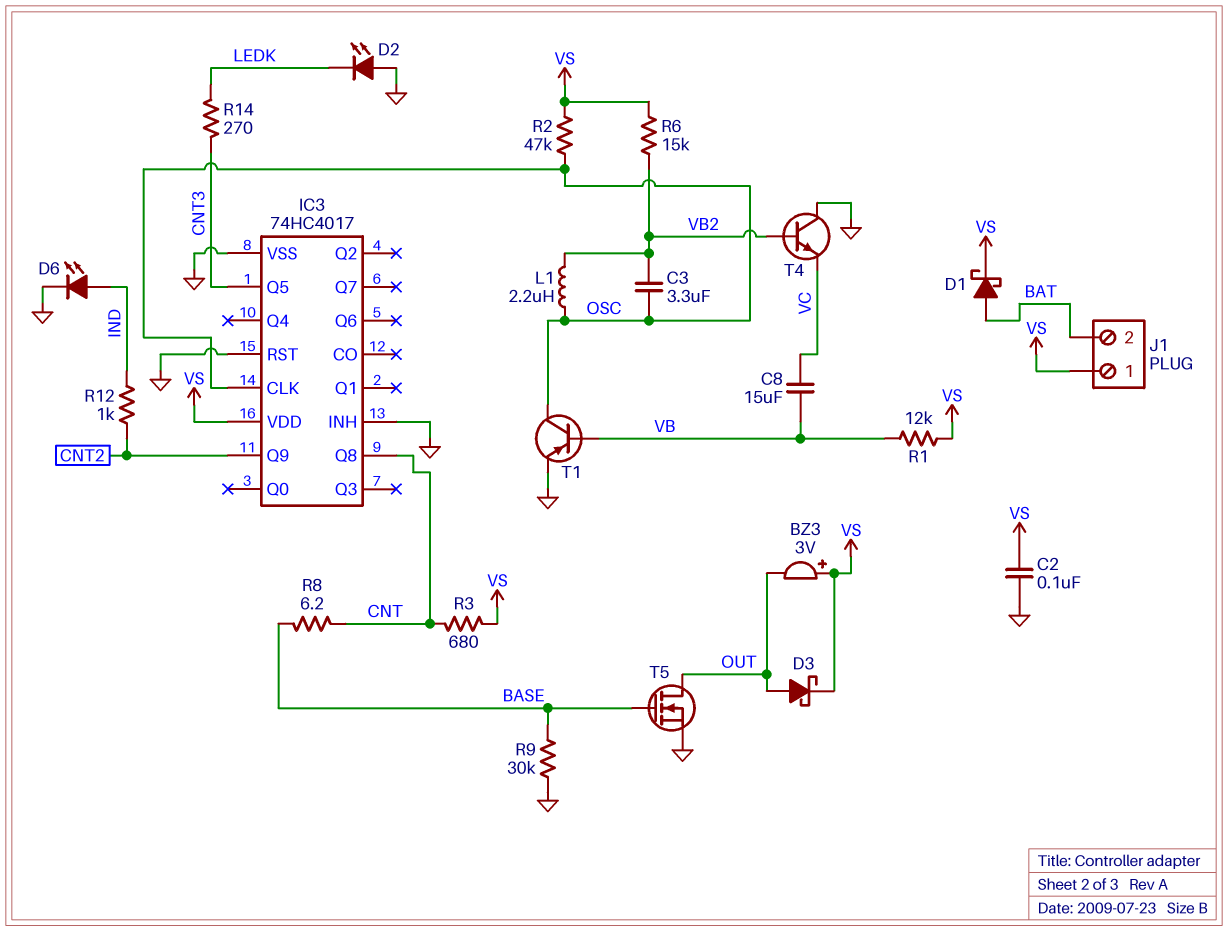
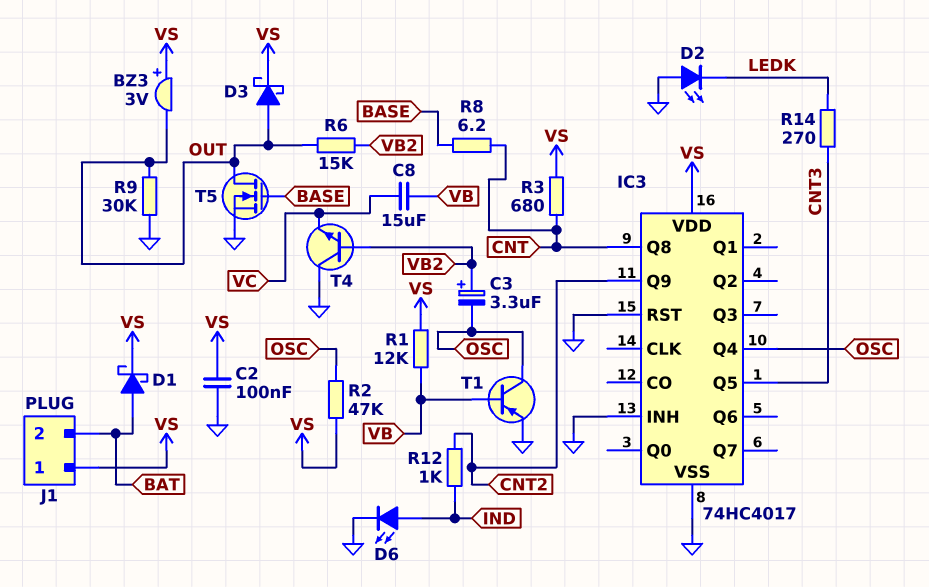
C3: 3.3uF (OSC, VB2) -> 3.3uF (plus VB2, minus OSC)
IC3 pin CLK: OSC -> none
IC3 pin Q4: none -> OSC
L1: 2.2uH (OSC, VB2) -> none
R6: 15k (VB2, VS) -> 15k (OUT, VB2)
R9: 30k (BASE, GND) -> 30k (GND, OUT)

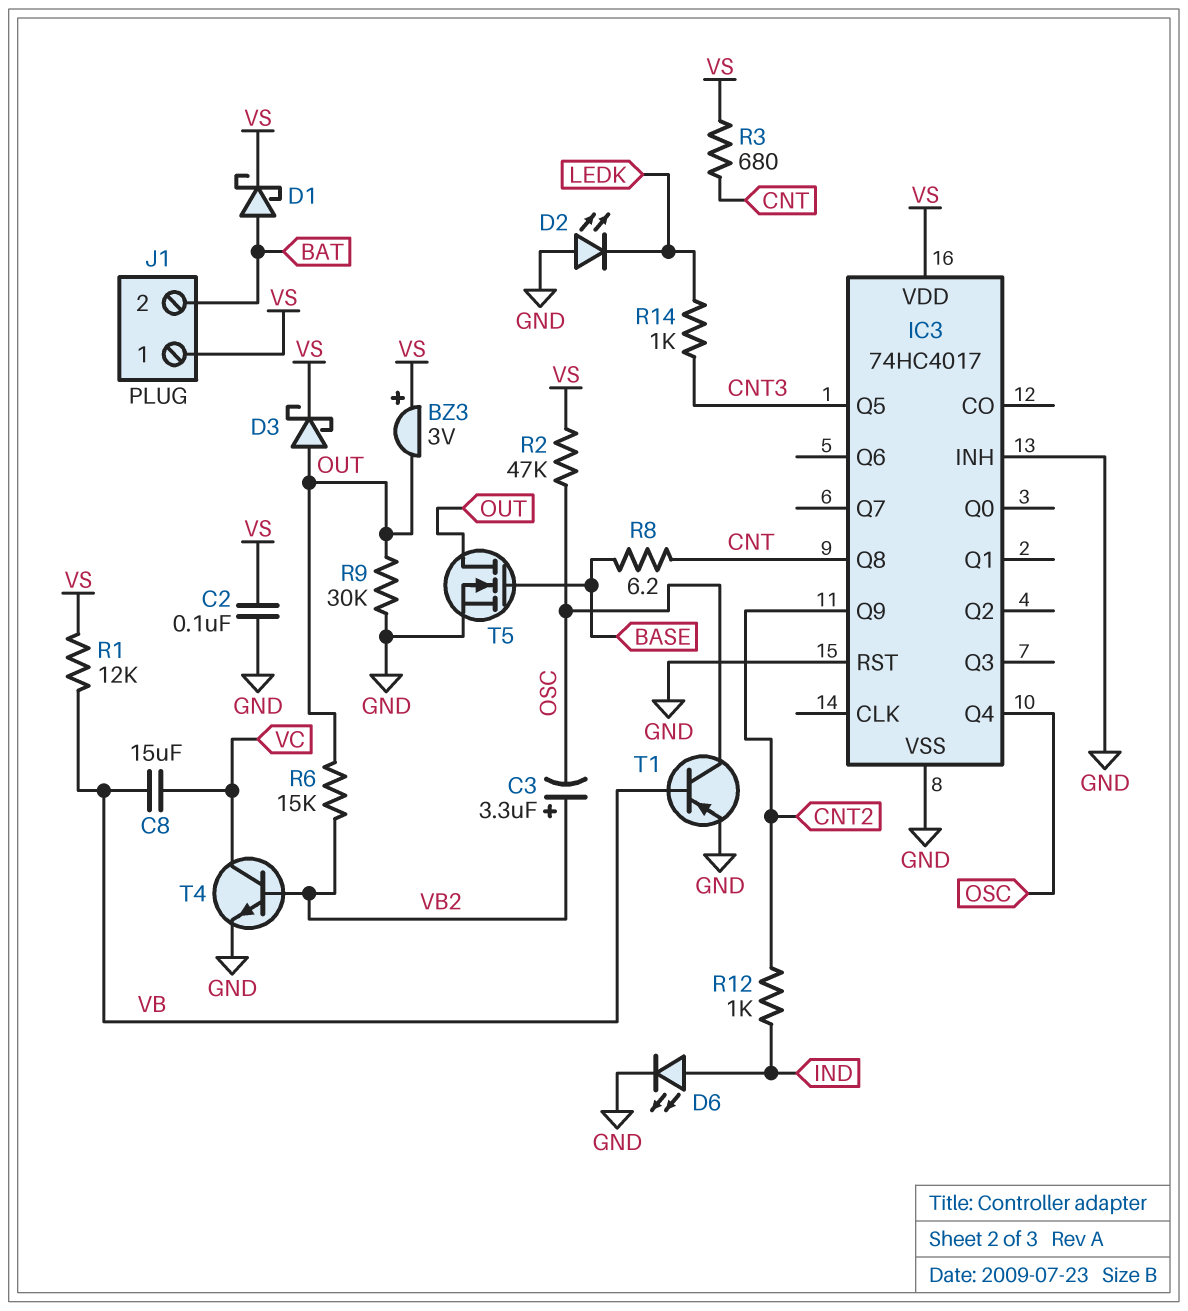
R14: 270 (CNT3, LEDK) -> 1k (CNT3, LEDK)
T4: NPN (B VB2, C GND, E VC) -> NPN (B VB2, C VC, E GND)

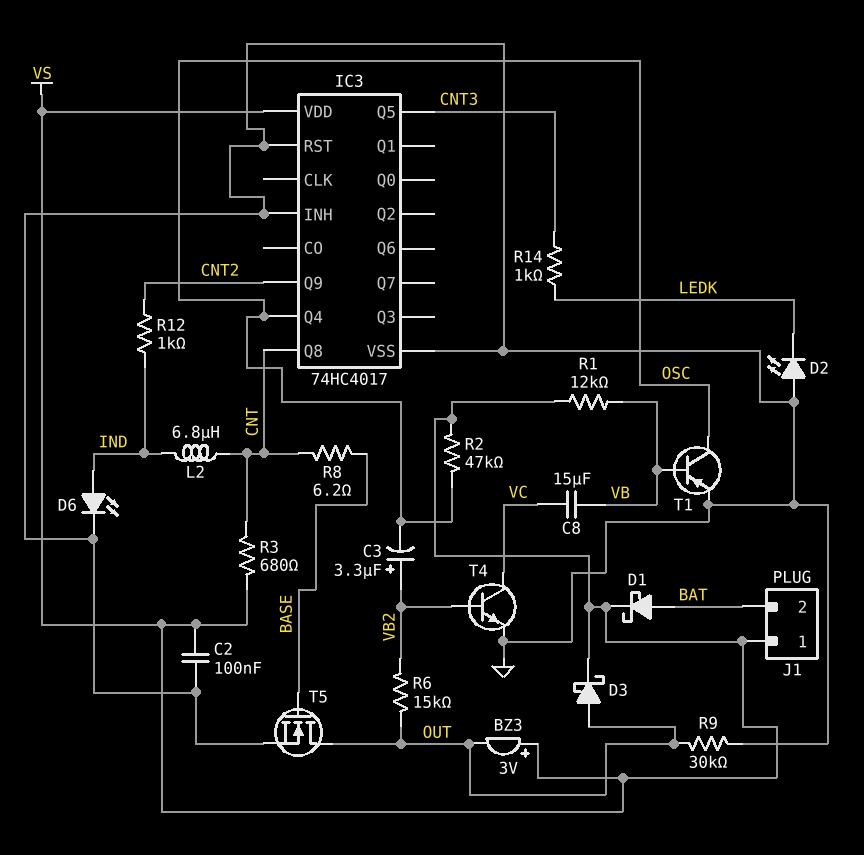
L2: none -> 6.8uH (CNT, IND)

